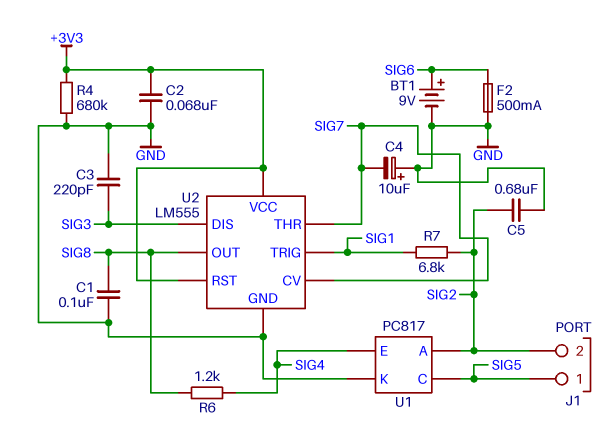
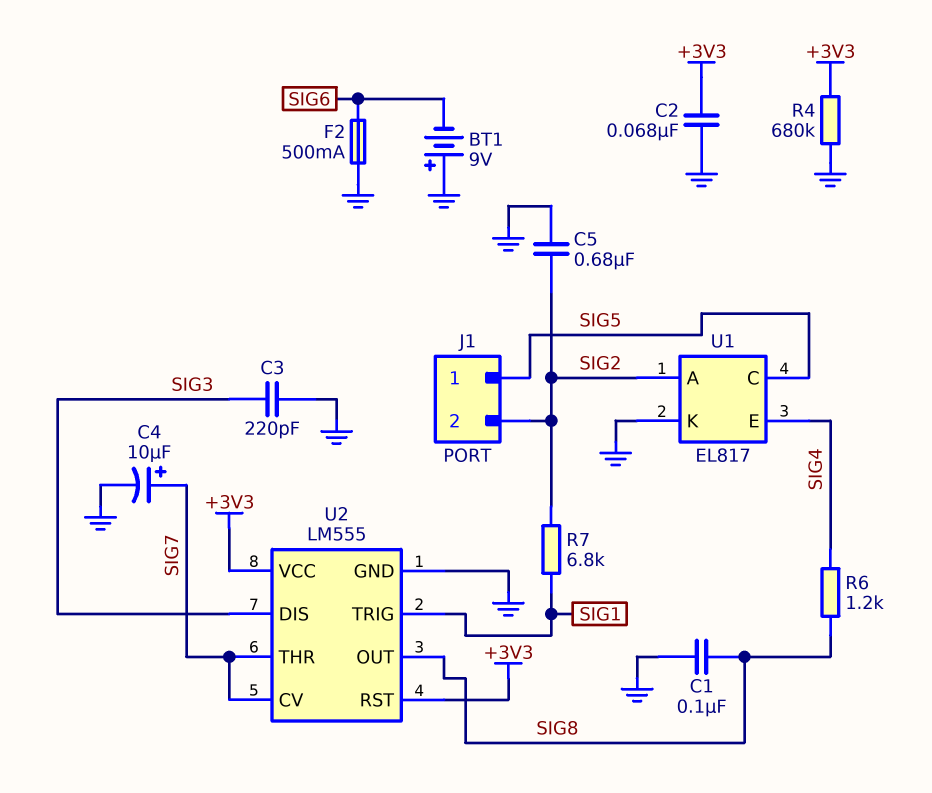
BT1: 9V (plus SIG6, minus GND) -> 9V (plus GND, minus SIG6)
C4: 10uF (plus GND, minus SIG7) -> 10uF (plus SIG7, minus GND)
U1: PC817 -> EL817

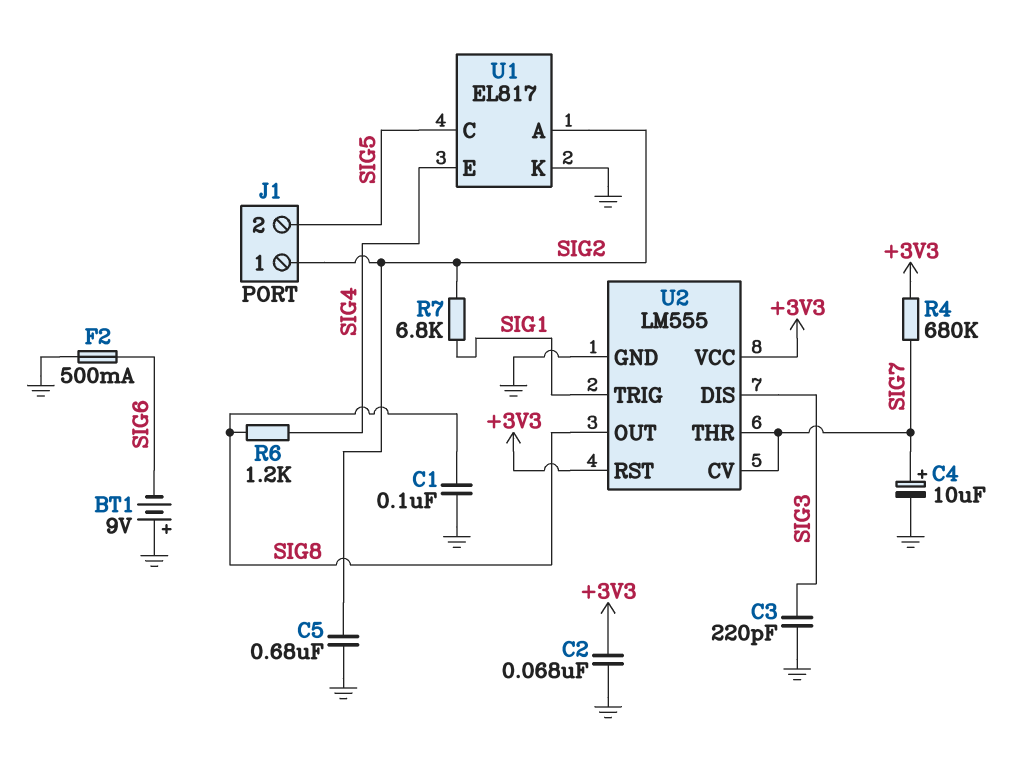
J1 pin 1: SIG5 -> SIG2
J1 pin 2: SIG2 -> SIG5
R4: 680k (+3V3, GND) -> 680k (+3V3, SIG7)

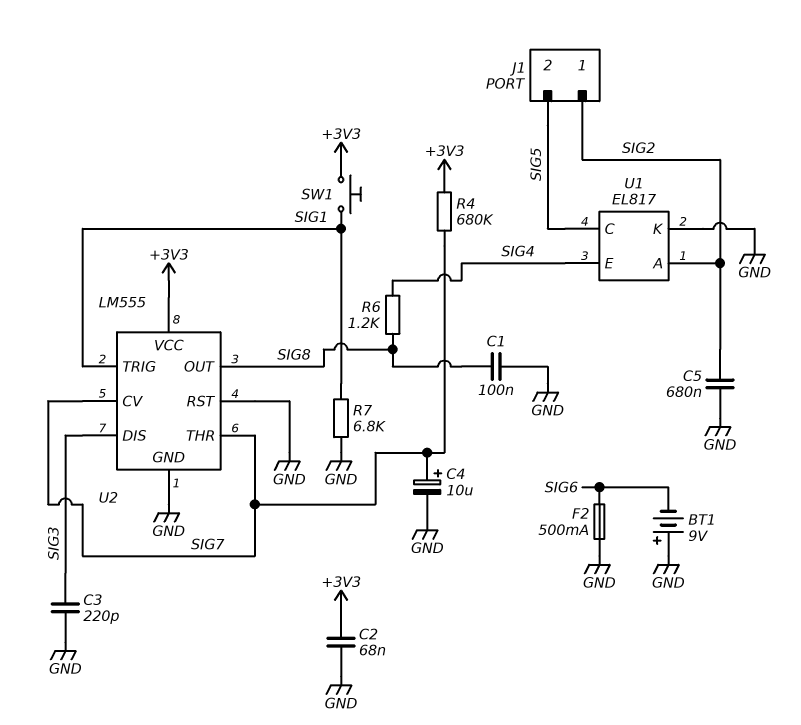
R7: 6.8k (SIG1, SIG2) -> 6.8k (GND, SIG1)
SW1: none -> button (+3V3, SIG1)
U2 pin RST: +3V3 -> GND

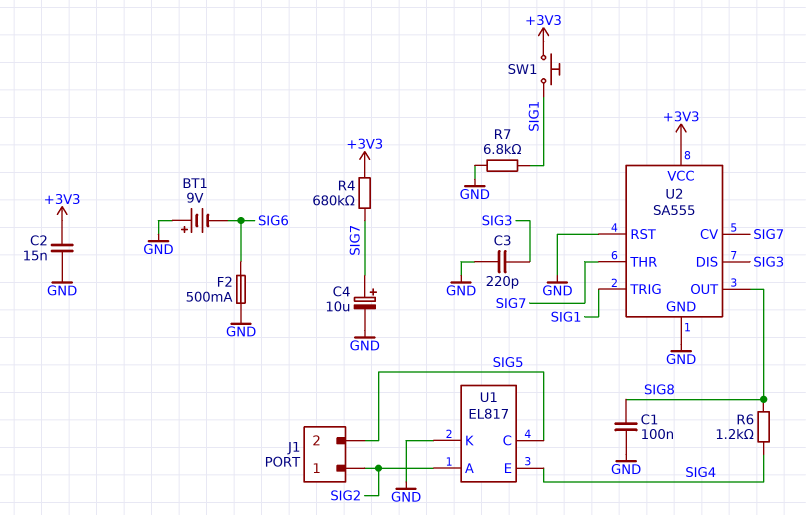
C2: 68nF (+3V3, GND) -> 15nF (+3V3, GND)
C5: 680nF (GND, SIG2) -> none
U2: LM555 -> SA555

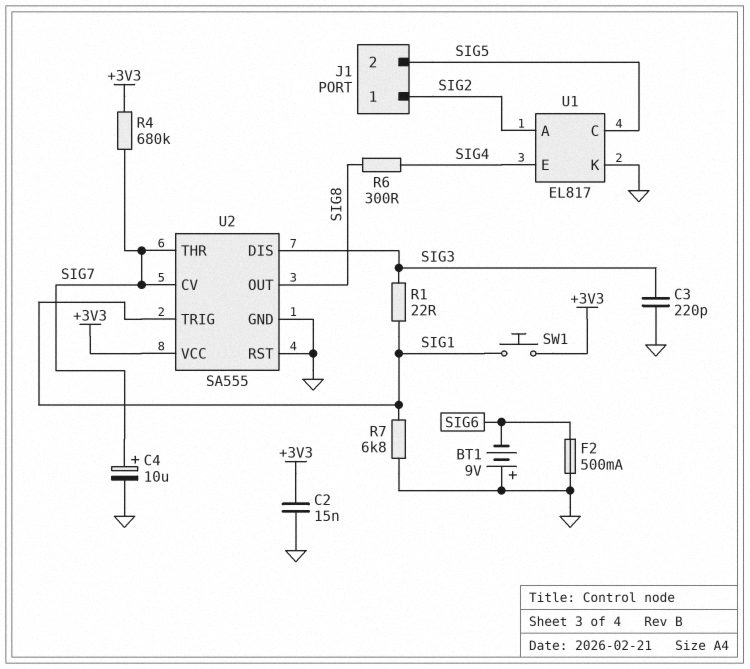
C1: 100nF (GND, SIG8) -> none
R1: none -> 22 (SIG1, SIG3)
R6: 1.2k (SIG4, SIG8) -> 300 (SIG4, SIG8)

